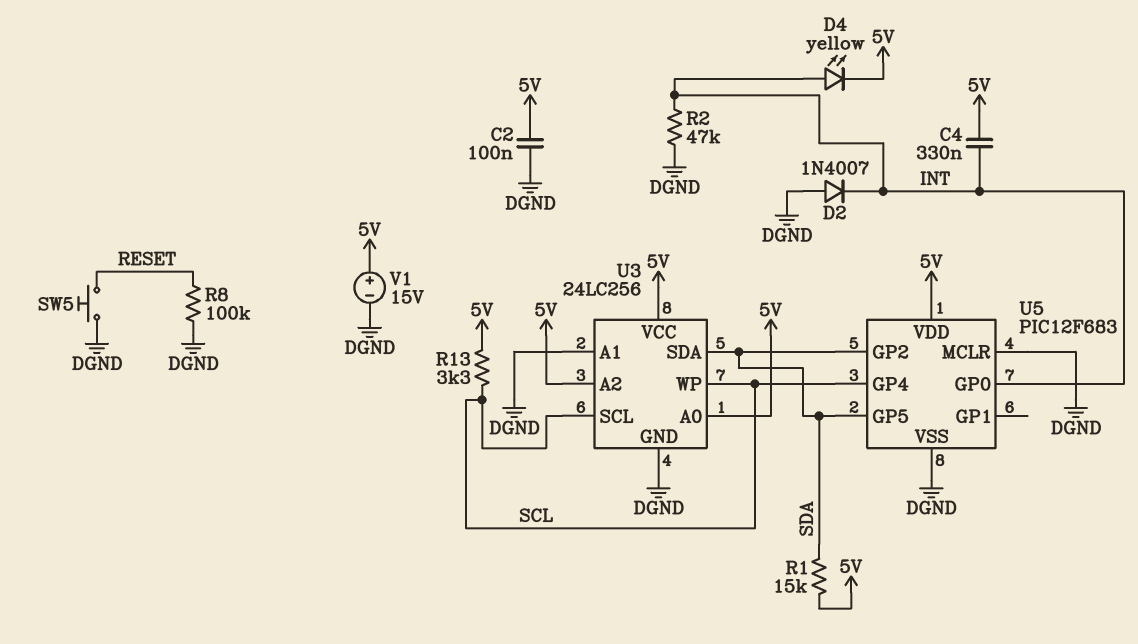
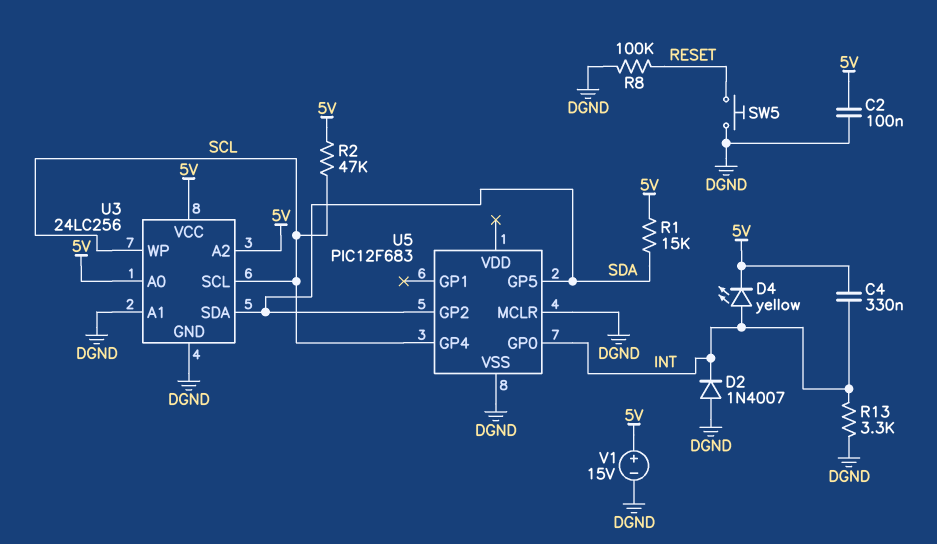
R2: 47k (DGND, INT) -> 47k (5V, SCL)
R13: 3.3k (5V, SCL) -> 3.3k (DGND, INT)
U5 pin VDD: 5V -> none

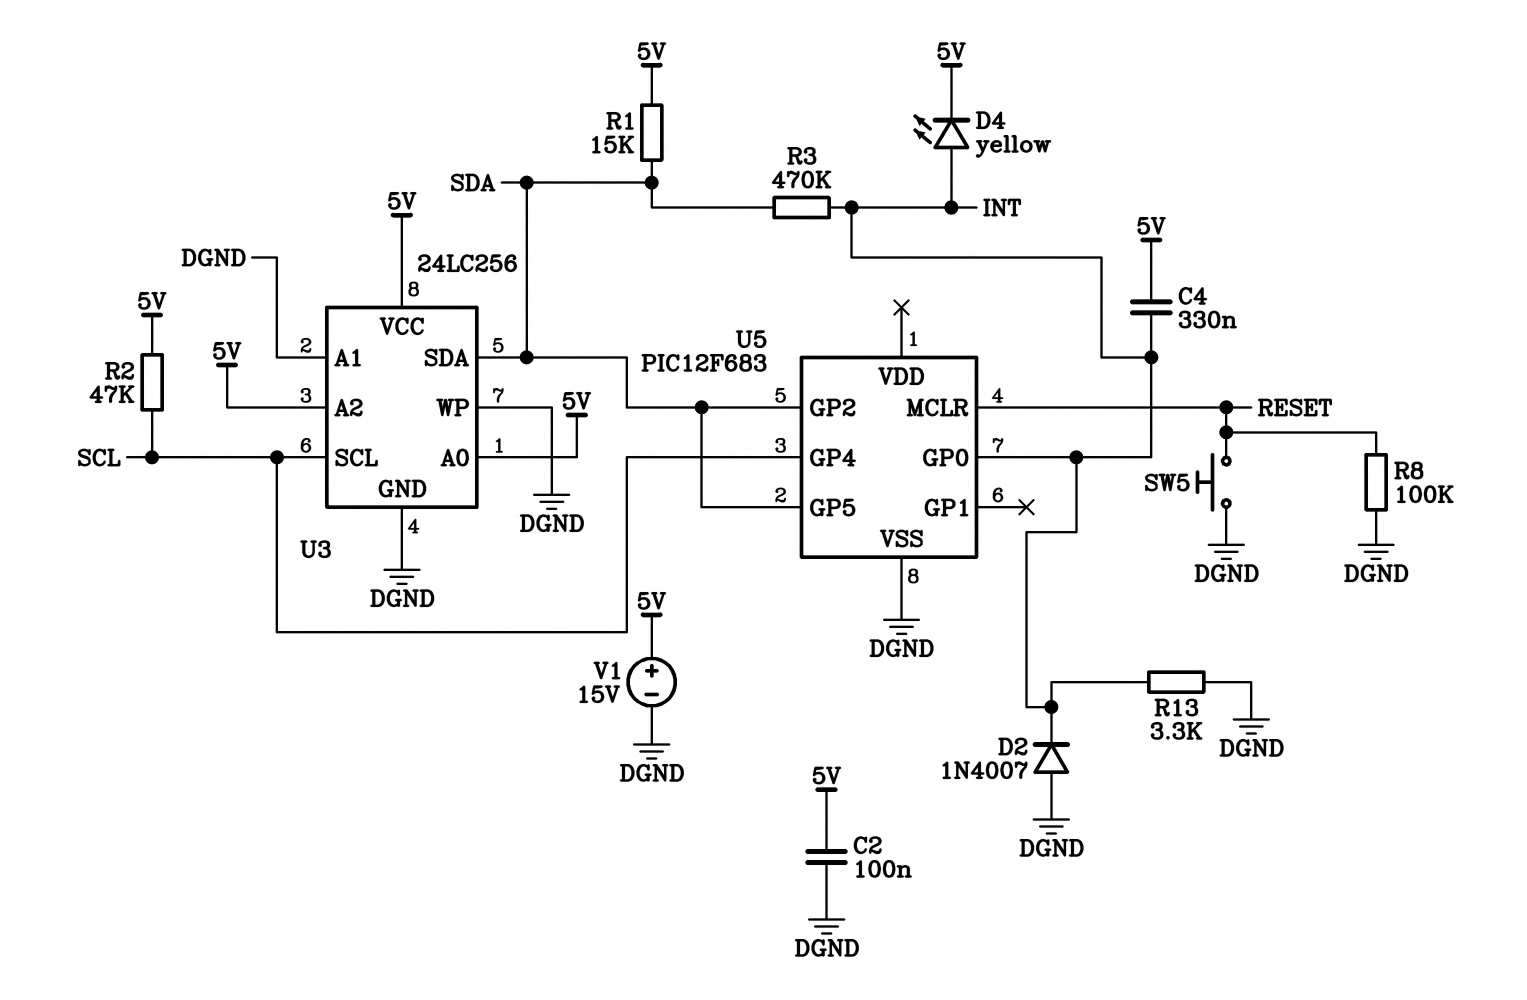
R3: none -> 470k (INT, SDA)
U3 pin WP: SCL -> DGND
U5 pin MCLR: DGND -> RESET

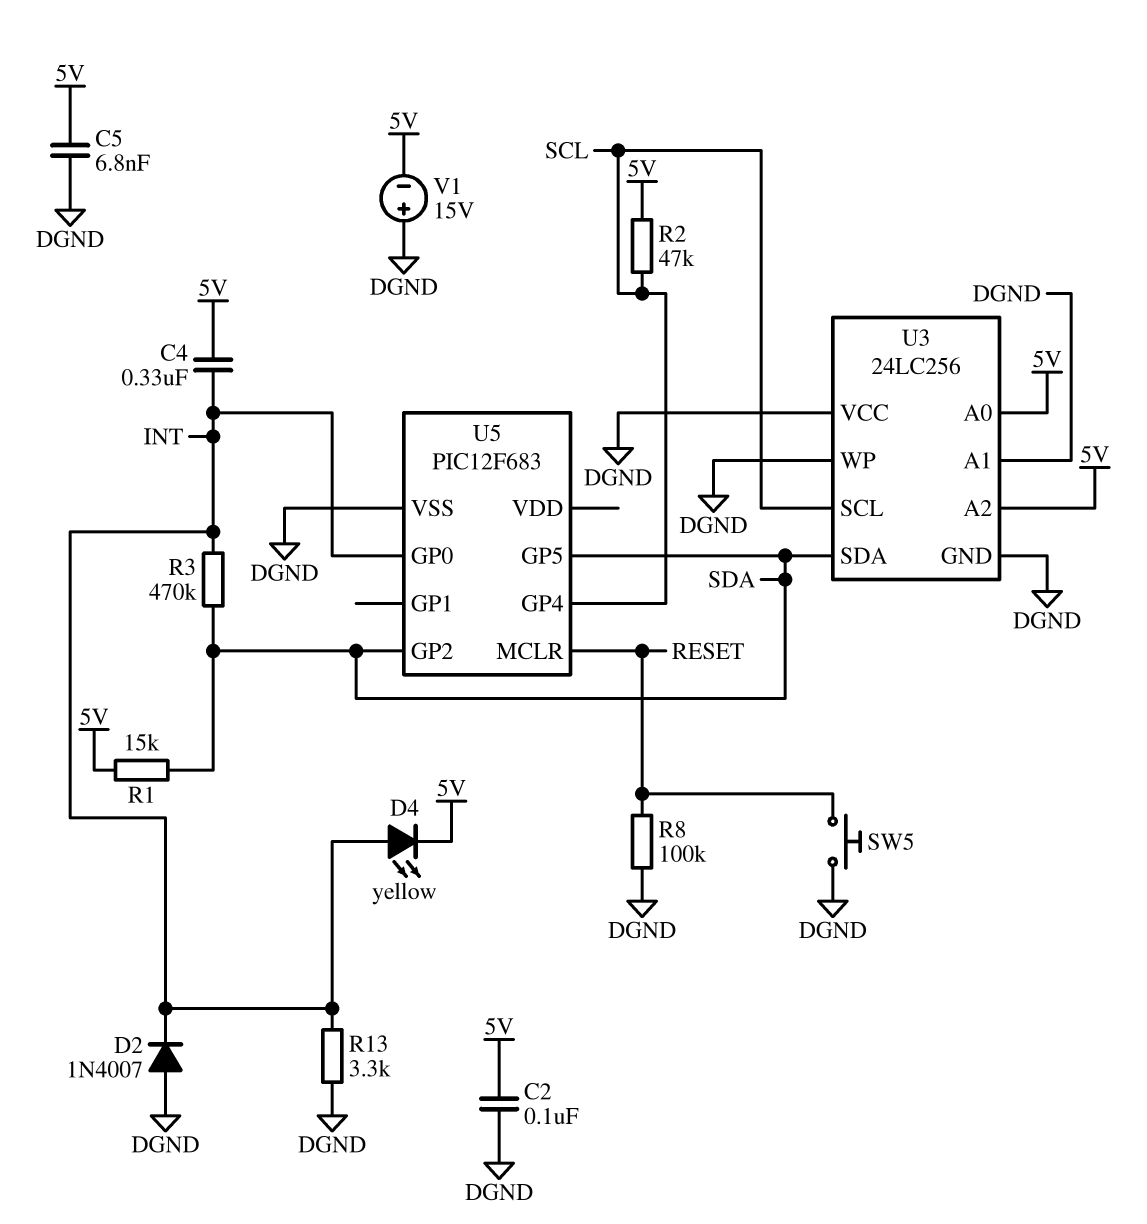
C5: none -> 6.8nF (5V, DGND)
U3 pin VCC: 5V -> DGND
V1: 15V (plus 5V, minus DGND) -> 15V (plus DGND, minus 5V)

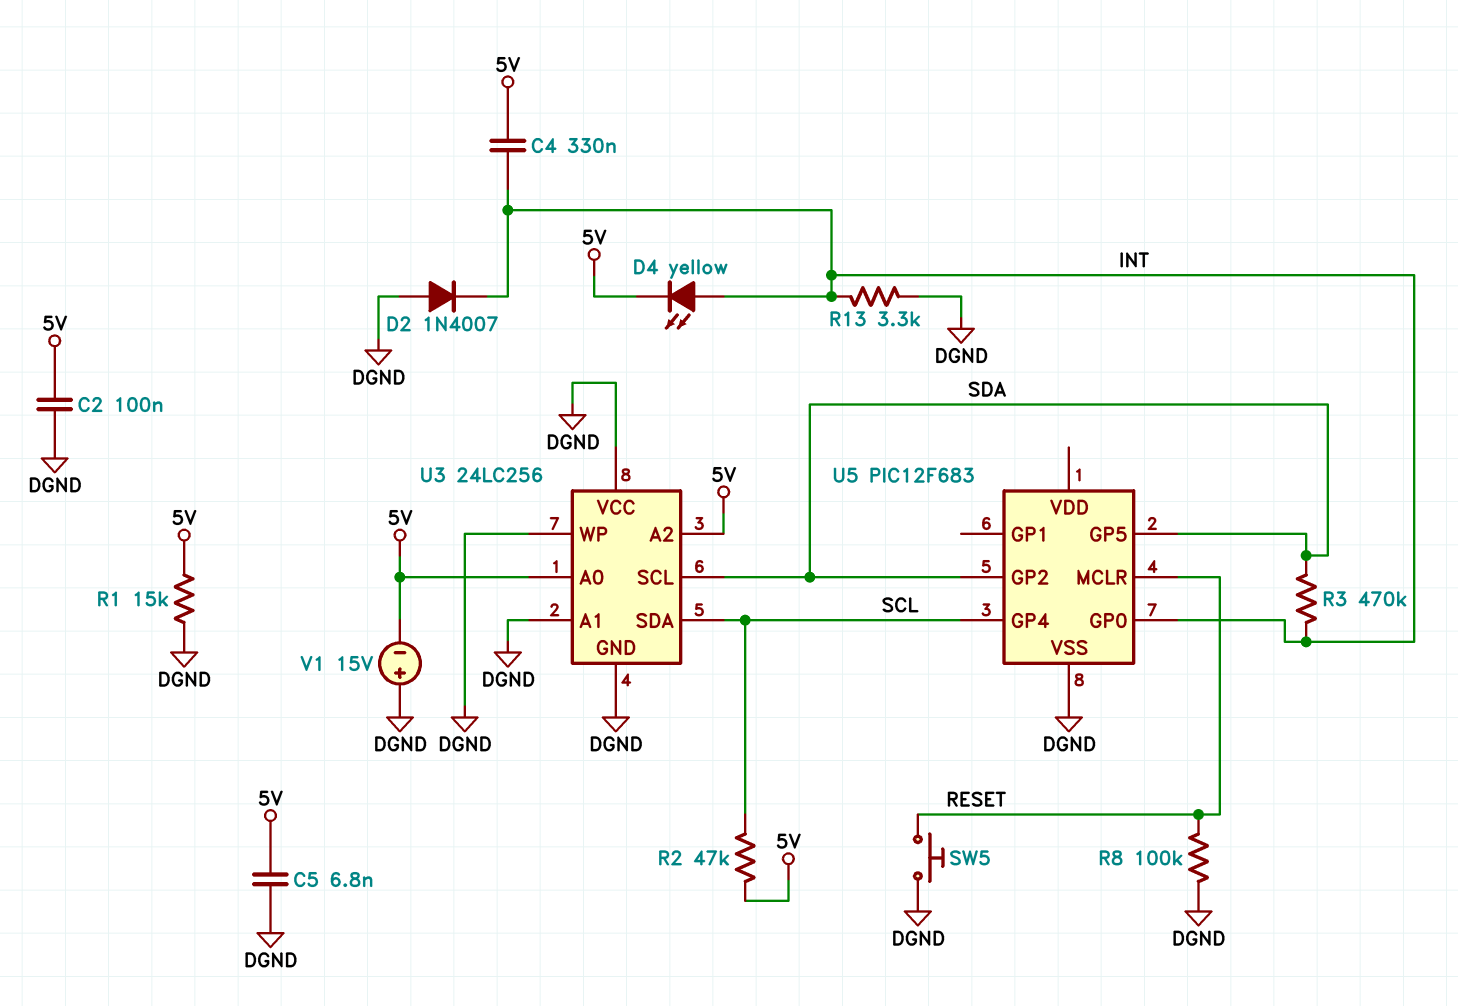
R1: 15k (5V, SDA) -> 15k (5V, DGND)
U3 pin SCL: SCL -> SDA
U3 pin SDA: SDA -> SCL

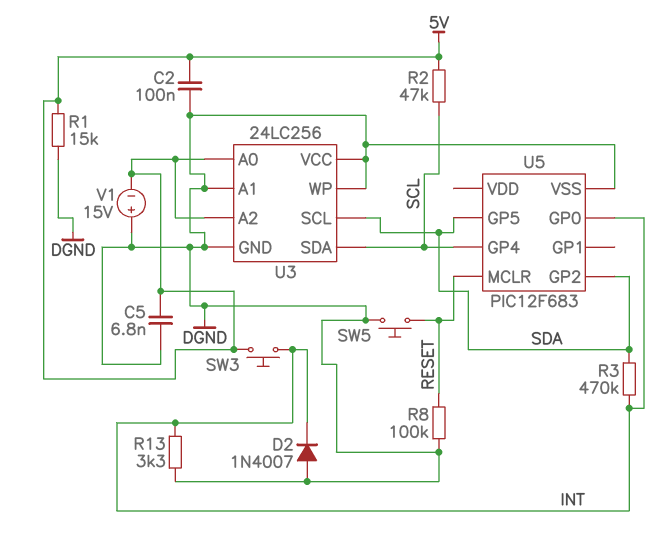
C4: 330nF (5V, INT) -> none
D4: LED yellow (A INT, K 5V) -> none
SW3: none -> button (5V, INT)

